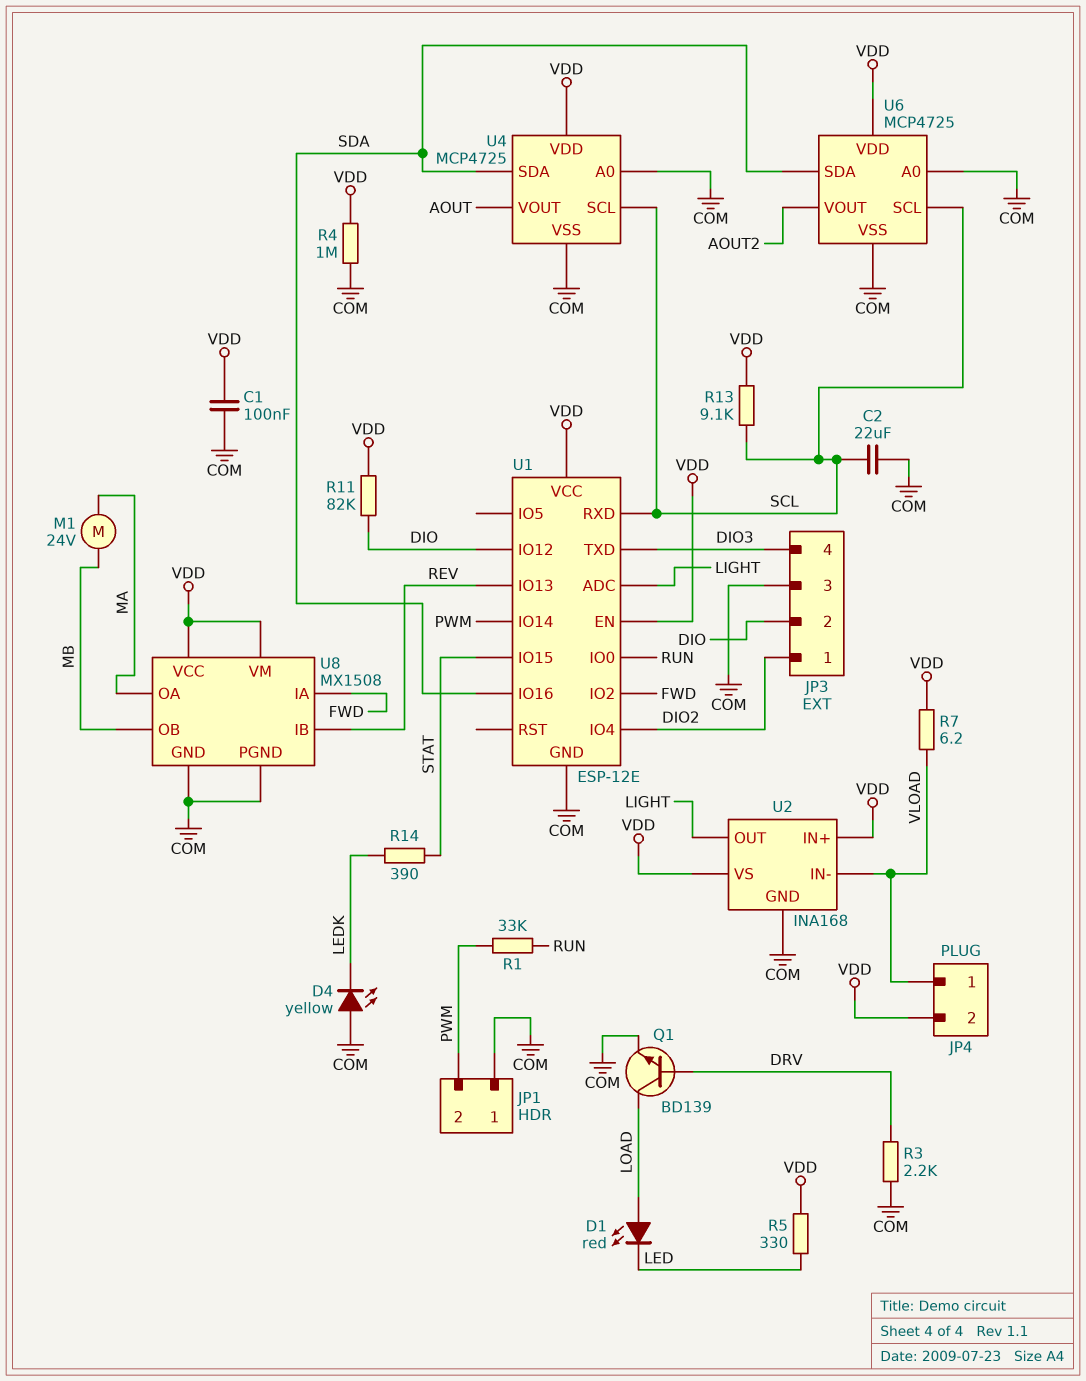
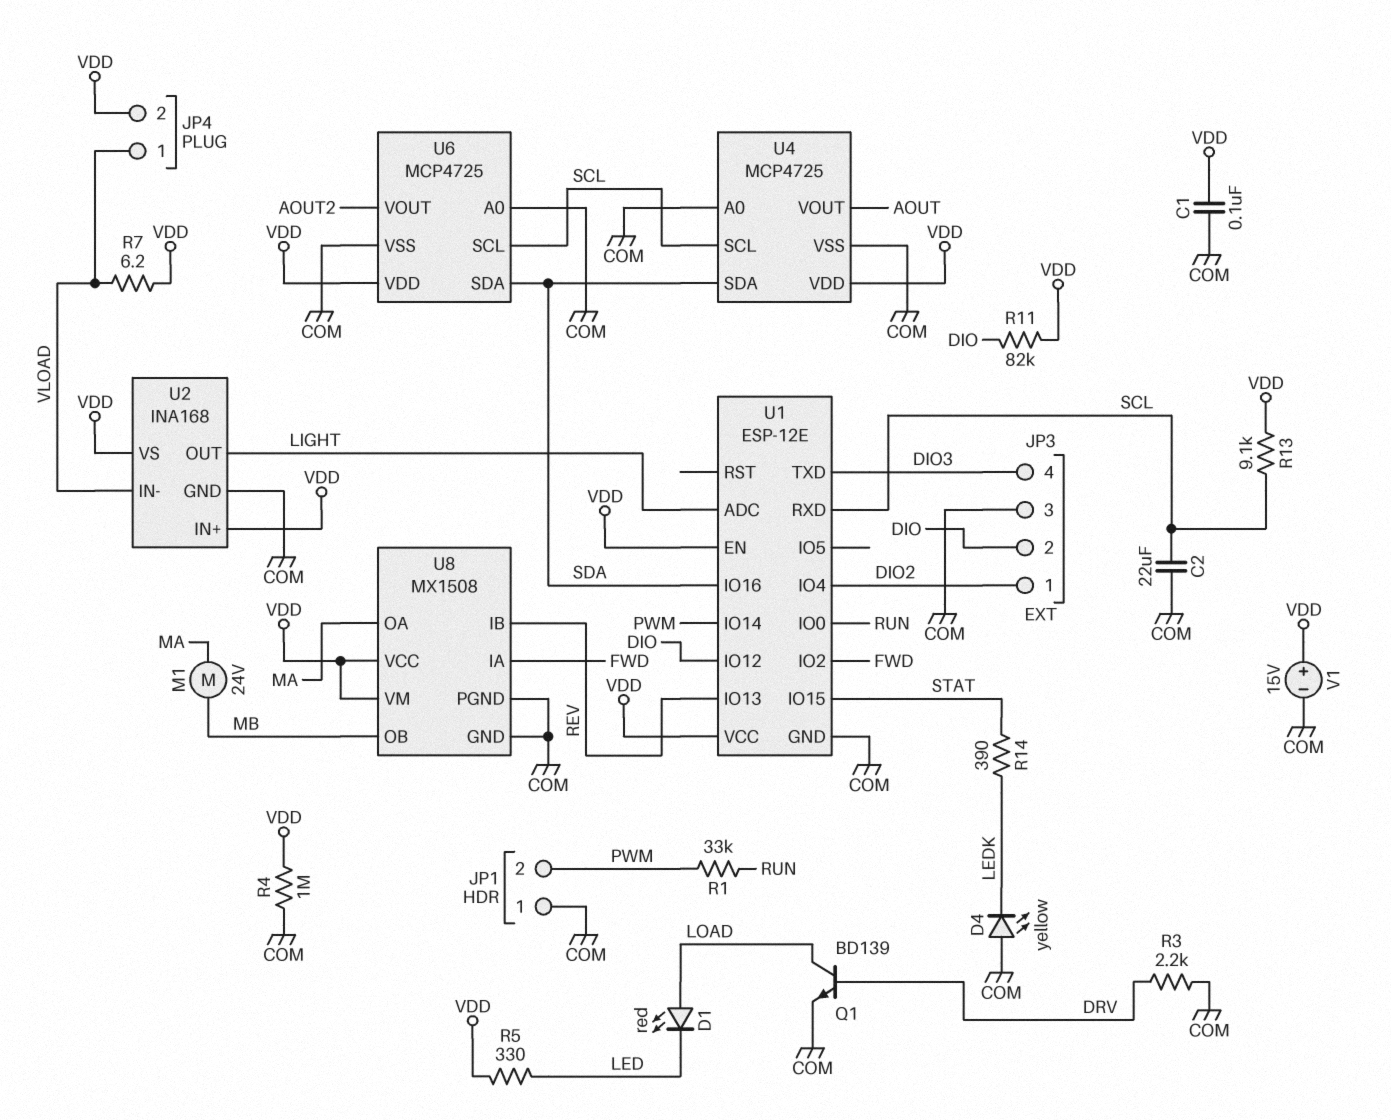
V1: none -> 15V (plus VDD, minus COM)

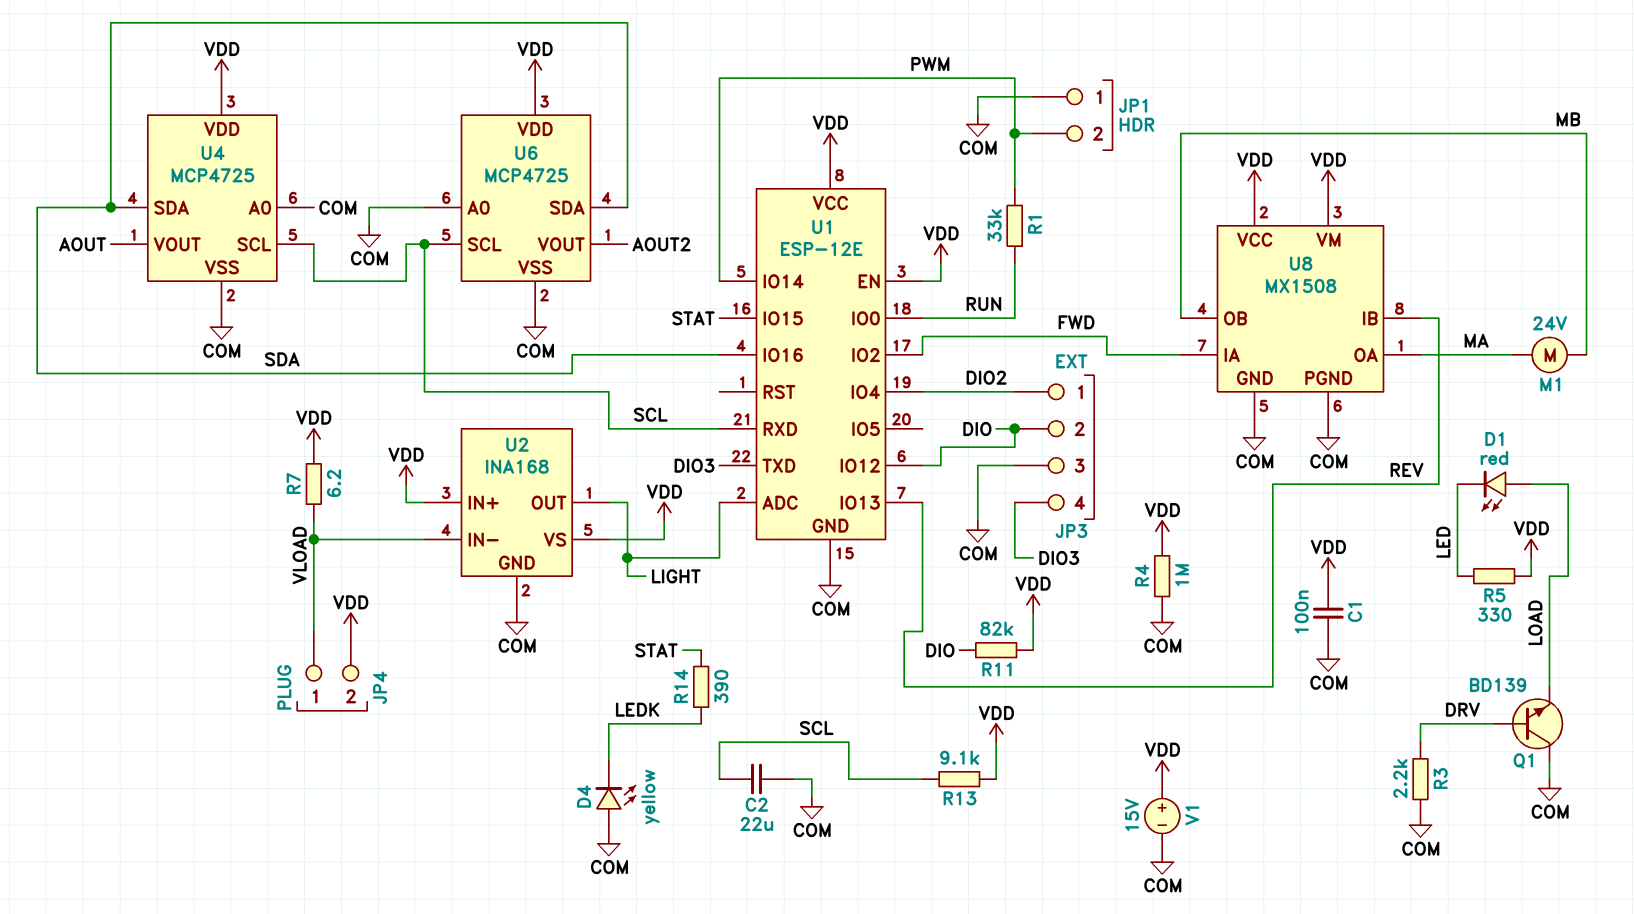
Q1: NPN BD139 (B DRV, C LOAD, E COM) -> NPN BD139 (B DRV, C COM, E LOAD)

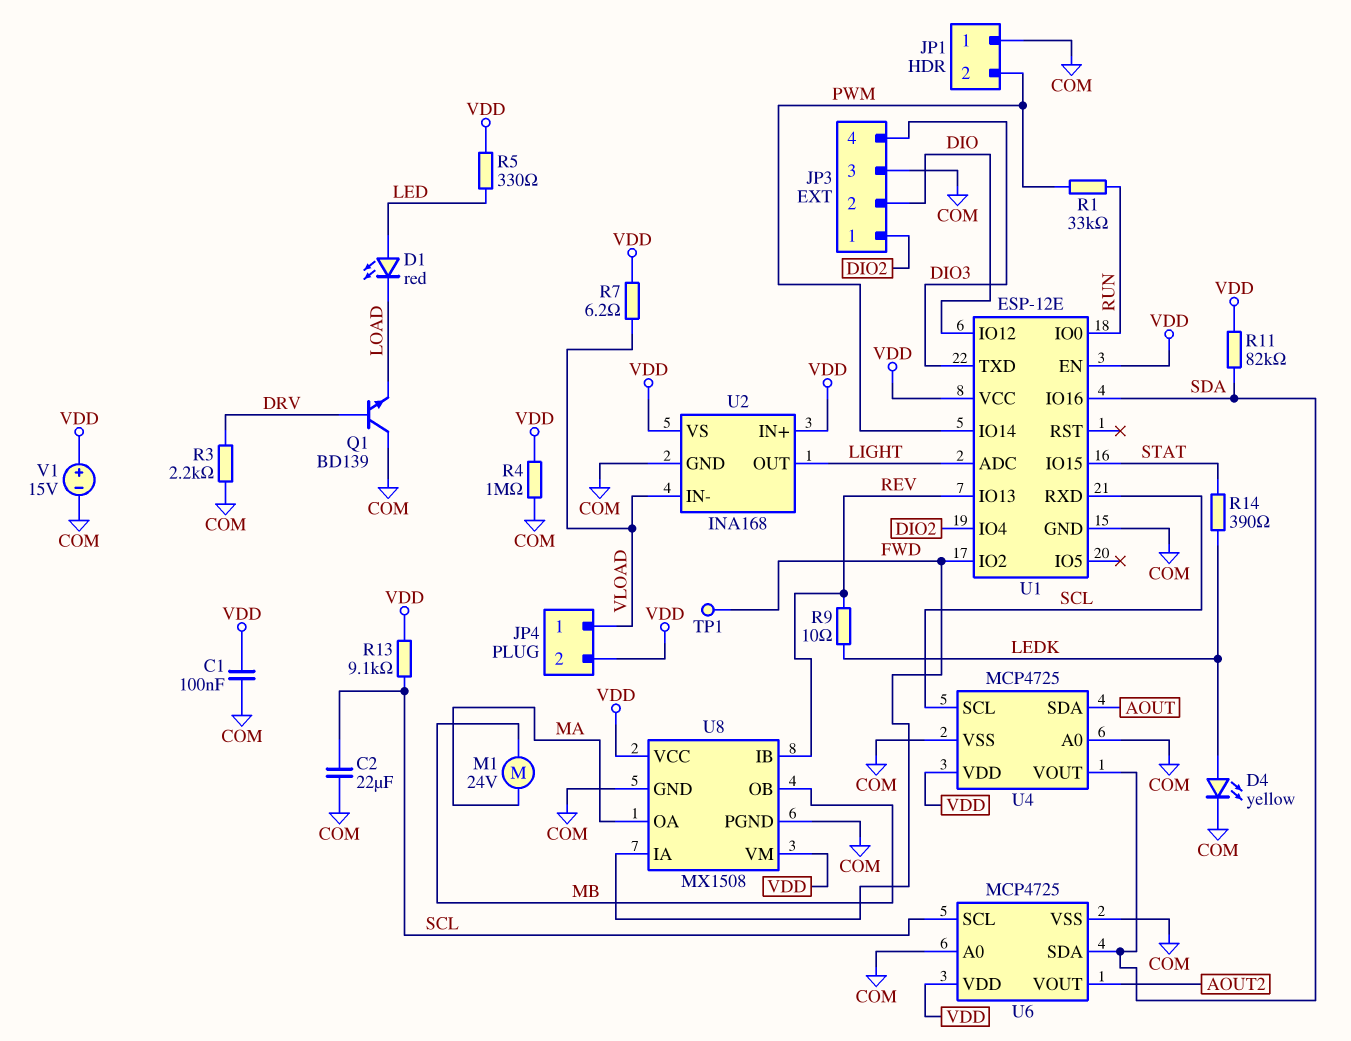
D1: LED red (A LOAD, K LED) -> LED red (A LED, K LOAD)
D4: LED yellow (A COM, K LEDK) -> LED yellow (A LEDK, K COM)
R9: none -> 10 (LEDK, REV)
R11: 82k (DIO, VDD) -> 82k (SDA, VDD)
TP1: none -> test point (FWD)
U4 pin SDA: SDA -> AOUT
U4 pin VOUT: AOUT -> SDA

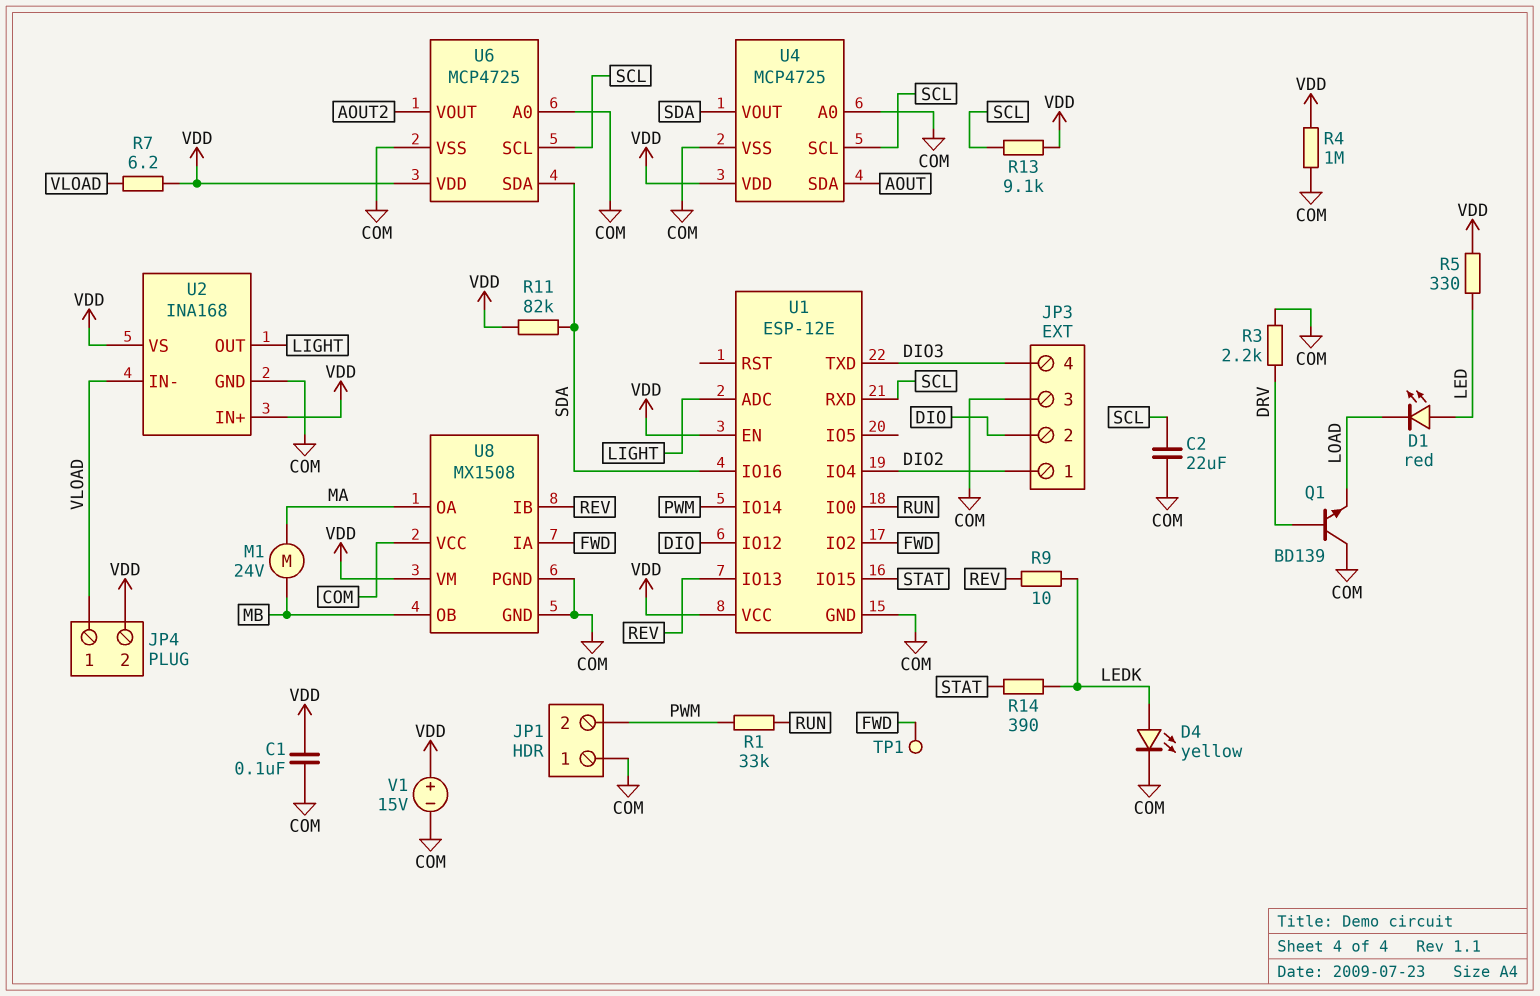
U8 pin VCC: VDD -> COM

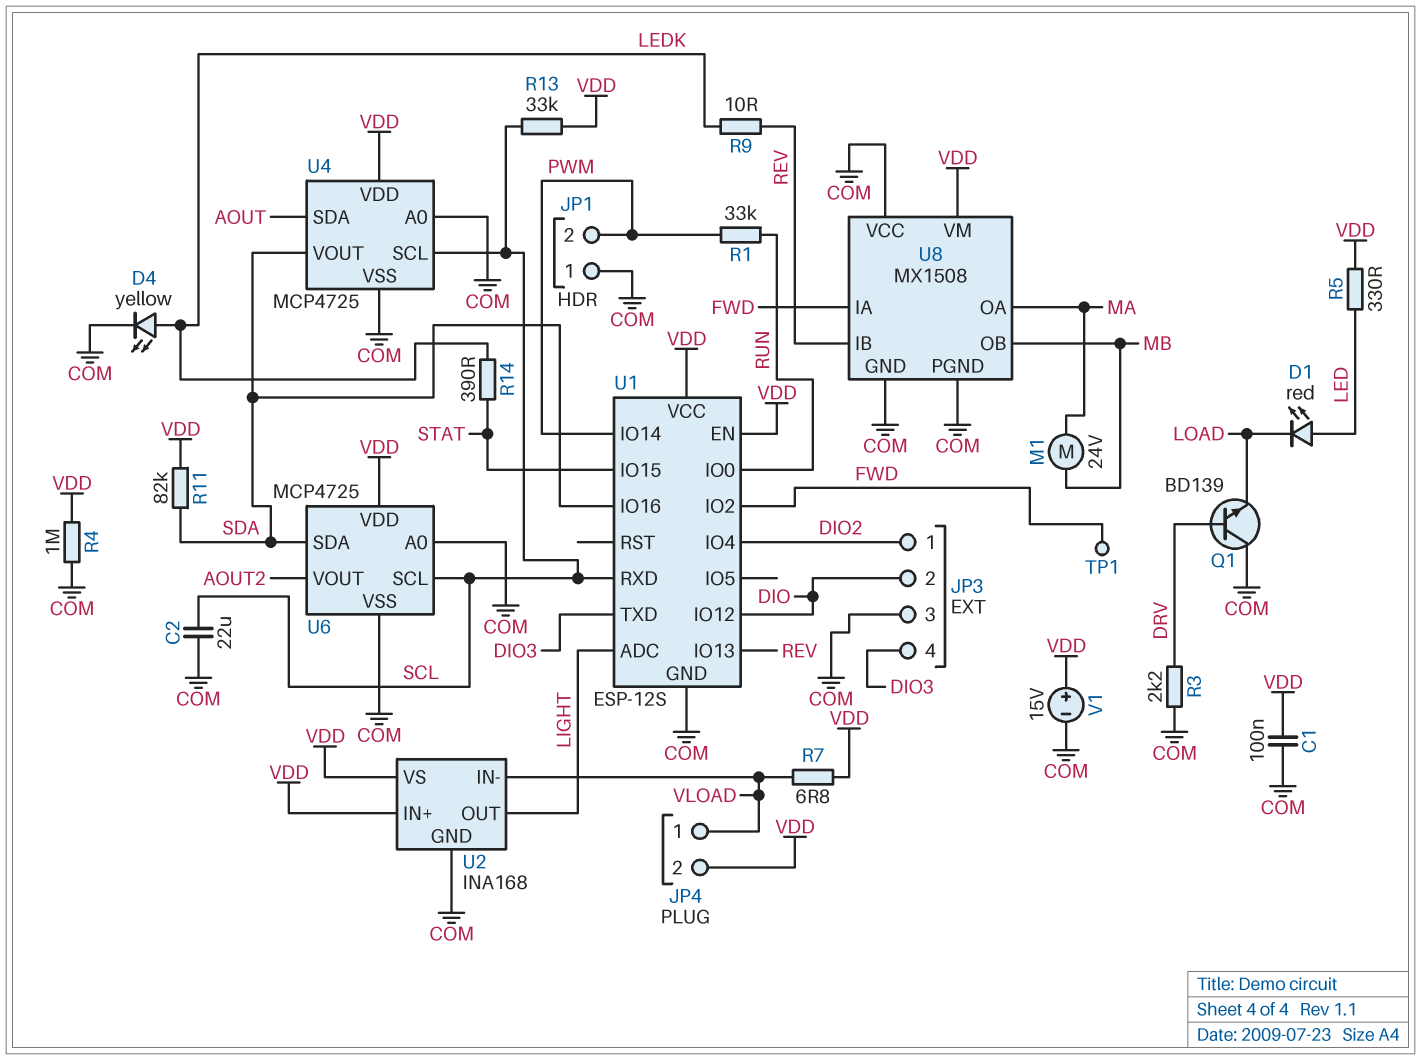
R7: 6.2 (VDD, VLOAD) -> 6.8 (VDD, VLOAD)
R13: 9.1k (SCL, VDD) -> 33k (SCL, VDD)
U1: ESP-12E -> ESP-12S

